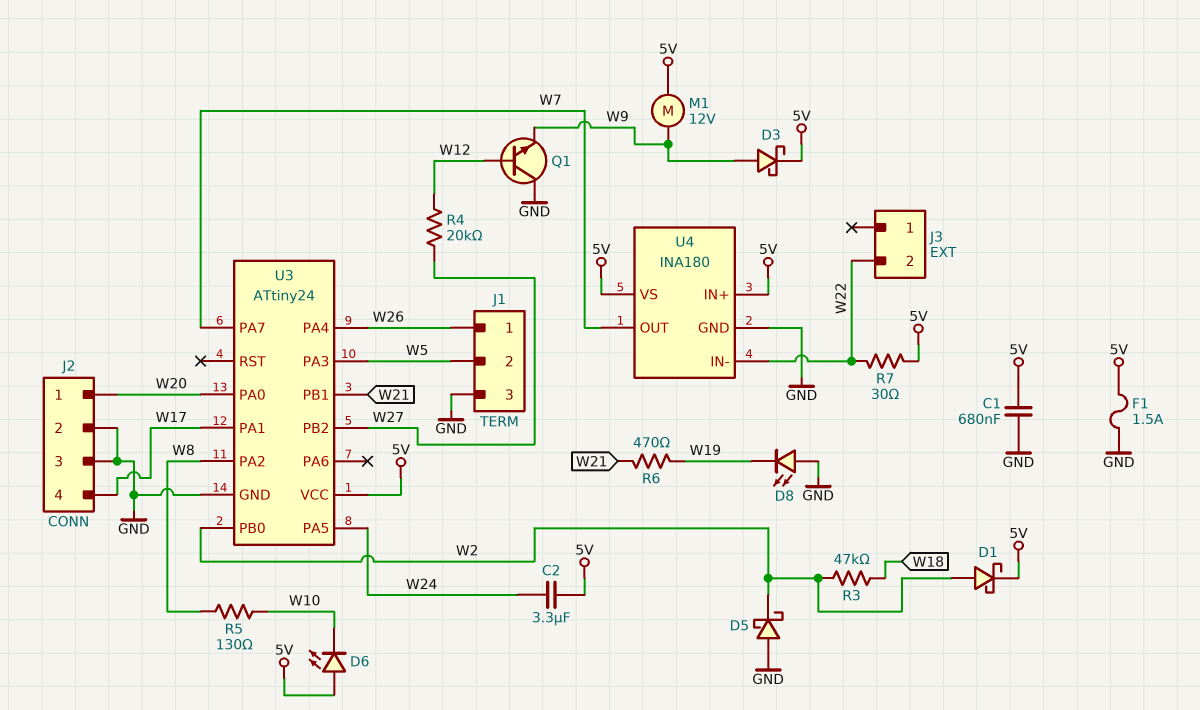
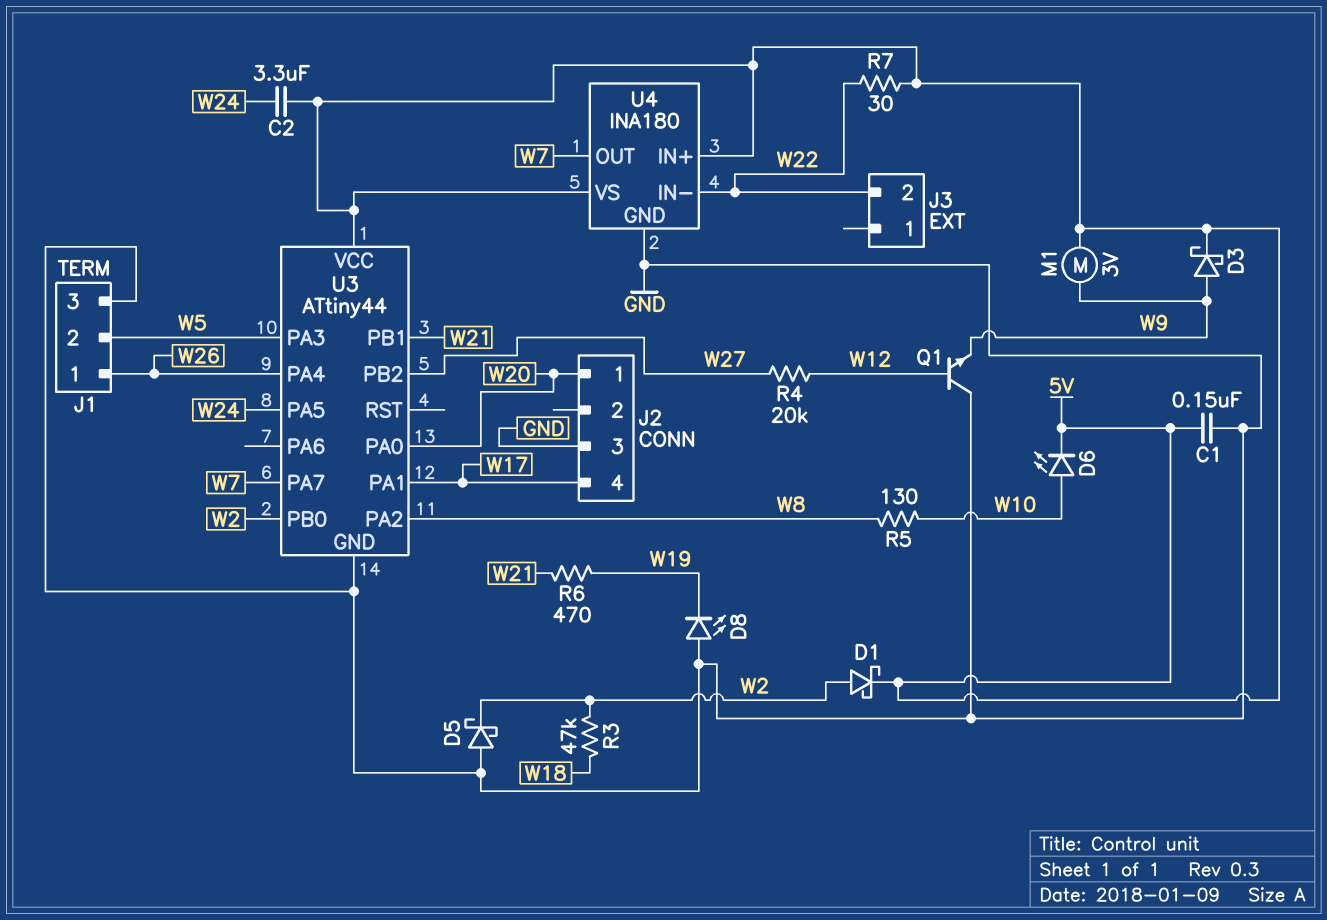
C1: 680nF (5V, GND) -> 150nF (5V, GND)
D6: LED (A 5V, K W10) -> LED (A W10, K 5V)
F1: 1.5A (5V, GND) -> none
J2 pin 2: GND -> none
M1: motor 12V (5V, W9) -> motor 3V (5V, W9)
U3: ATtiny24 -> ATtiny44

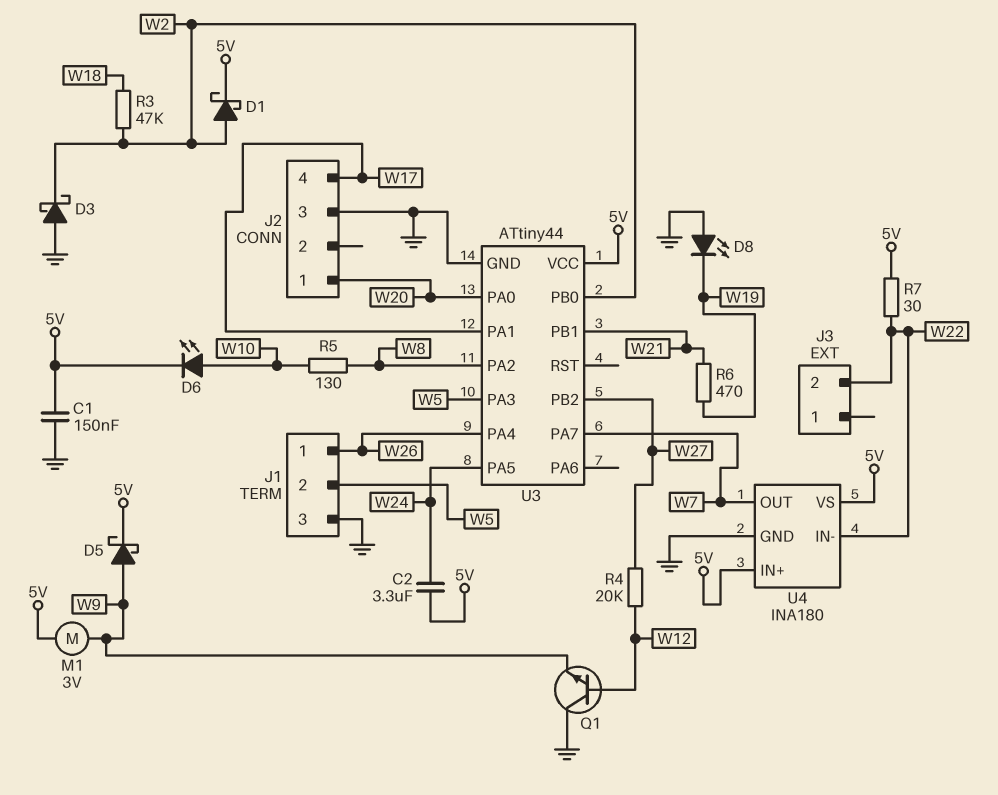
D3: schottky (A W9, K 5V) -> schottky (A GND, K W2)
D5: schottky (A GND, K W2) -> schottky (A W9, K 5V)

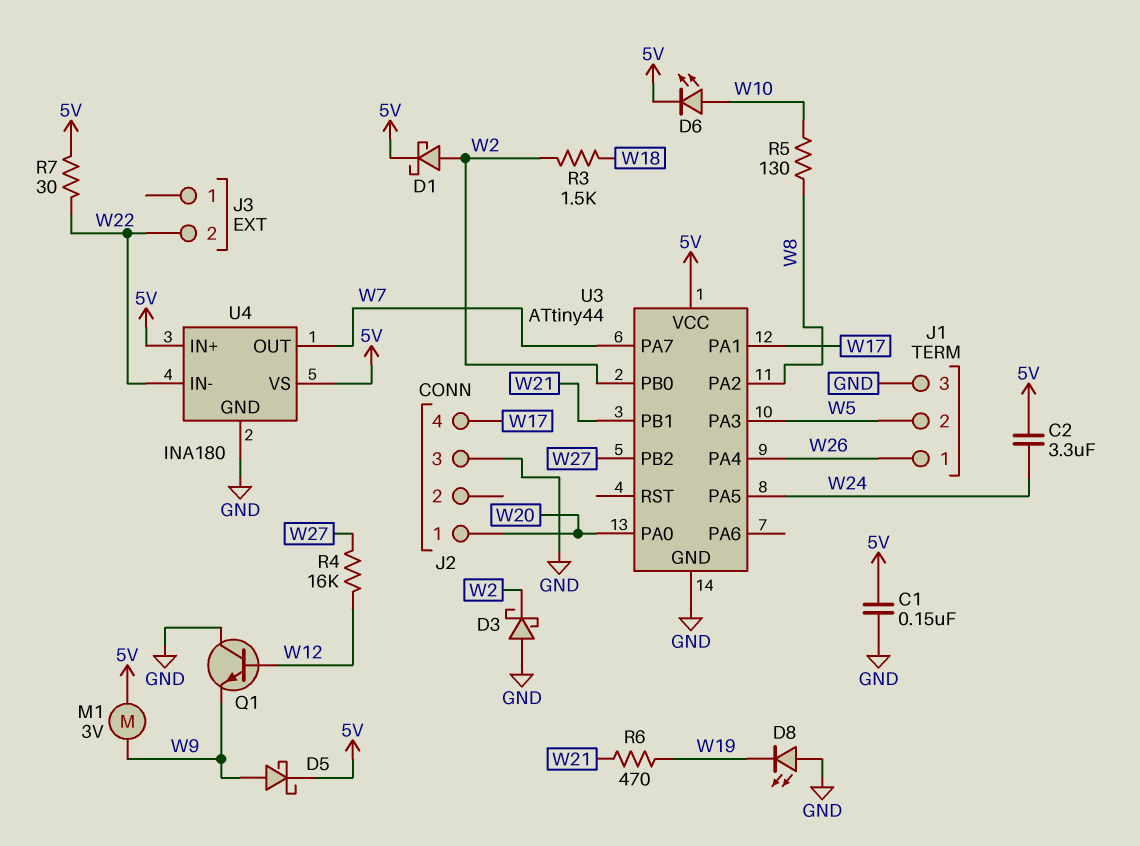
R3: 47k (W2, W18) -> 1.5k (W2, W18)
R4: 20k (W12, W27) -> 16k (W12, W27)

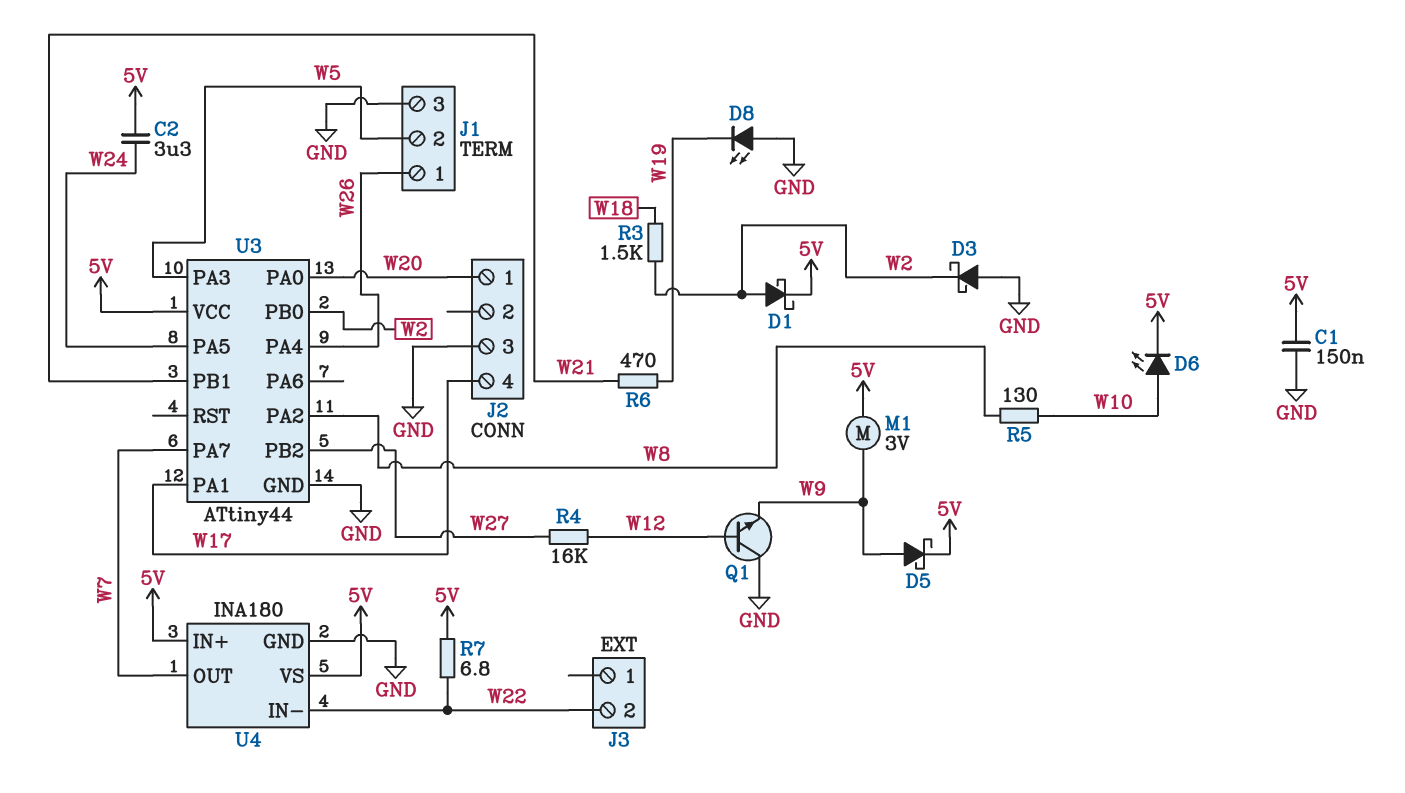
R7: 30 (5V, W22) -> 6.8 (5V, W22)

